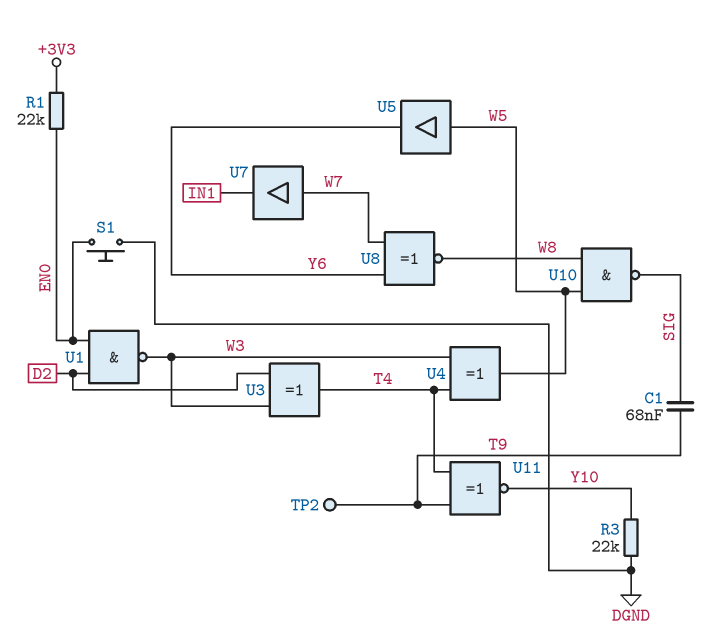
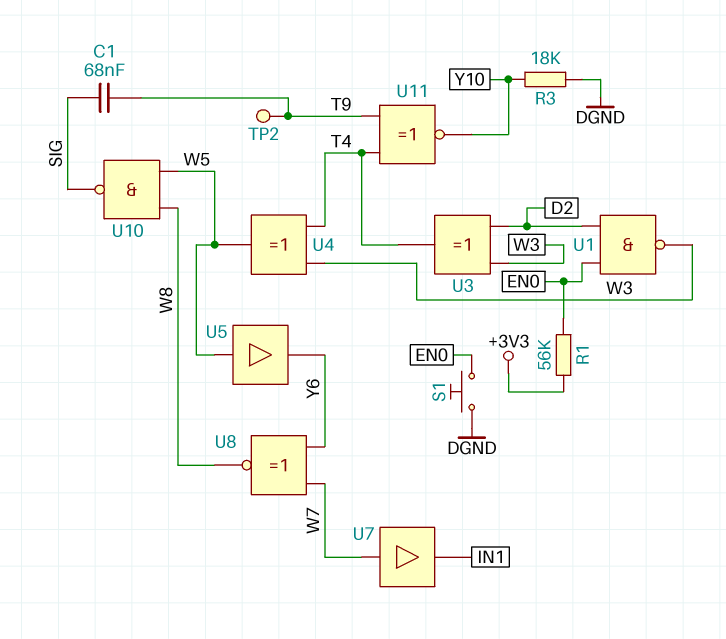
R1: 22k (+3V3, EN0) -> 56k (+3V3, EN0)
R3: 22k (DGND, Y10) -> 18k (DGND, Y10)

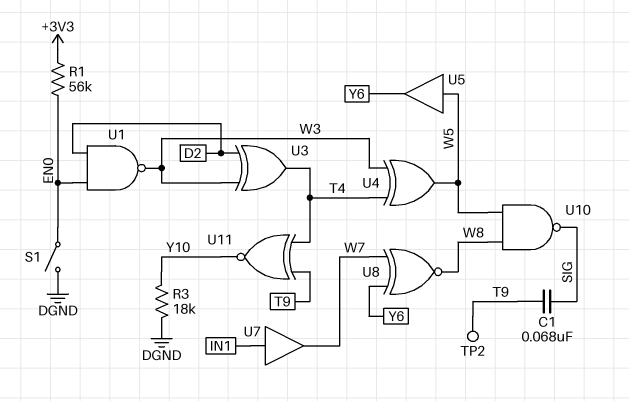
S1: button (DGND, EN0) -> switch (DGND, EN0)
U7: buffer (in W7, out IN1) -> buffer (in IN1, out W7)

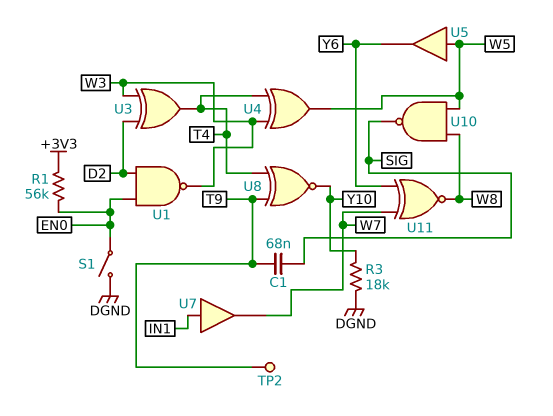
U8: XNOR (in W7, in Y6, out W8) -> XNOR (in T4, in T9, out Y10)
U11: XNOR (in T4, in T9, out Y10) -> XNOR (in W7, in Y6, out W8)

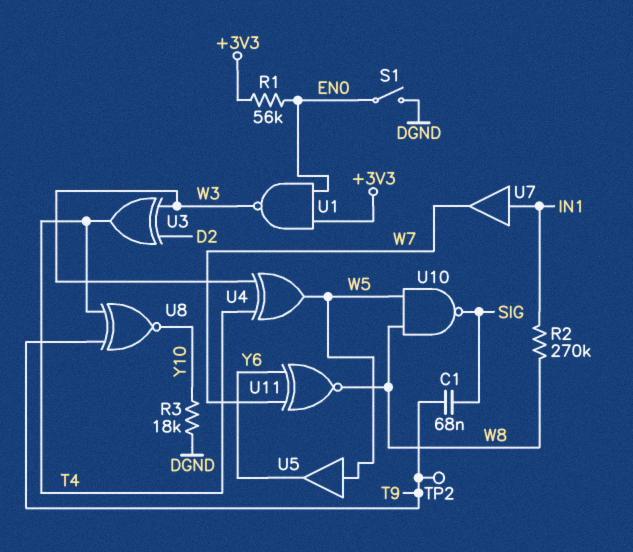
R2: none -> 270k (IN1, W8)
U1: NAND (in D2, in EN0, out W3) -> NAND (in +3V3, in EN0, out W3)

